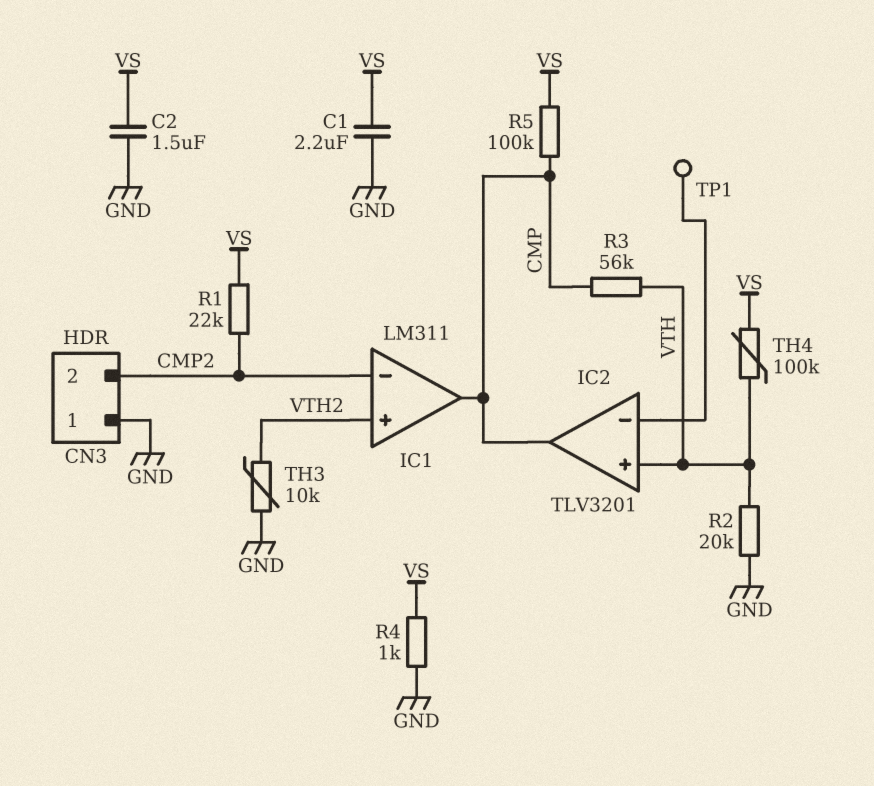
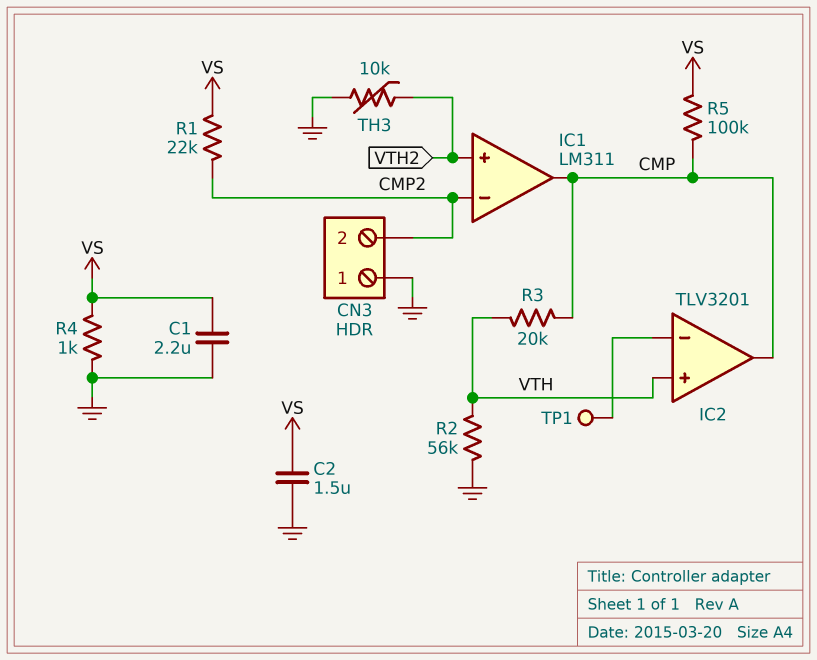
R2: 20k (GND, VTH) -> 56k (GND, VTH)
R3: 56k (CMP, VTH) -> 20k (CMP, VTH)
TH4: 100k (VS, VTH) -> none

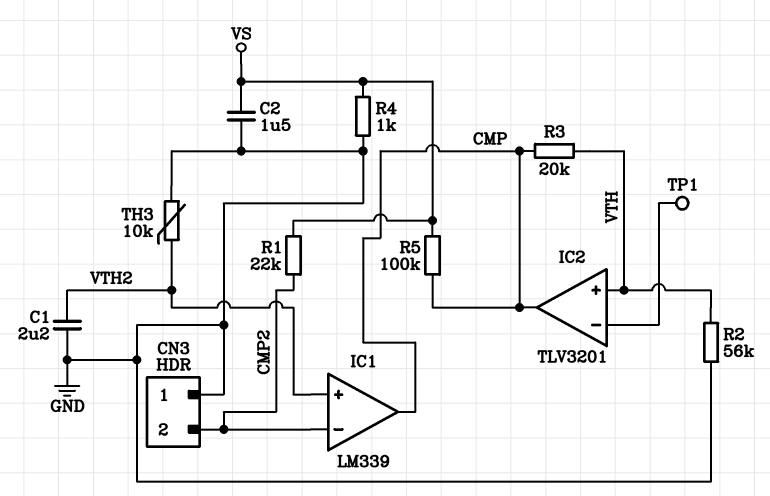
C1: 2.2uF (GND, VS) -> 2.2uF (GND, VTH2)
IC1: LM311 -> LM339

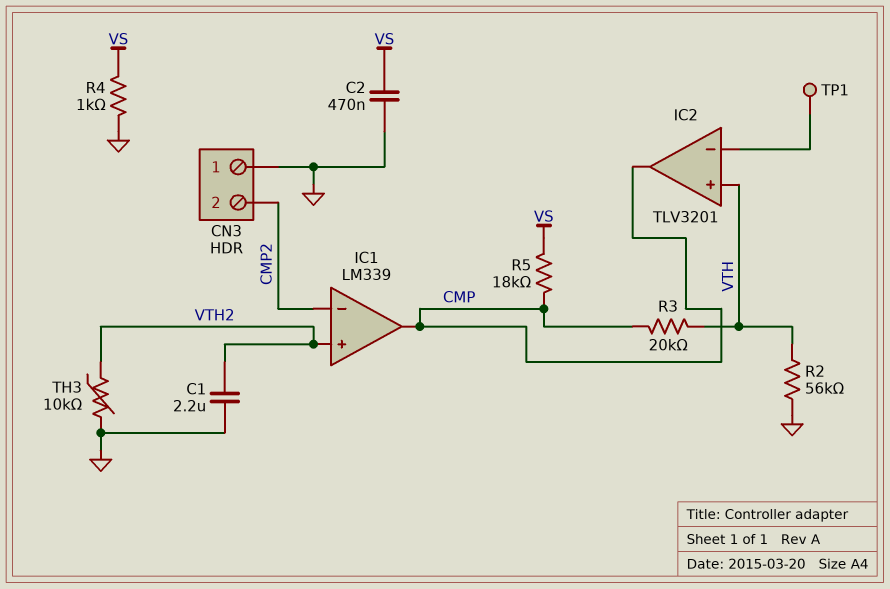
C2: 1.5uF (GND, VS) -> 470nF (GND, VS)
R1: 22k (CMP2, VS) -> none
R5: 100k (CMP, VS) -> 18k (CMP, VS)

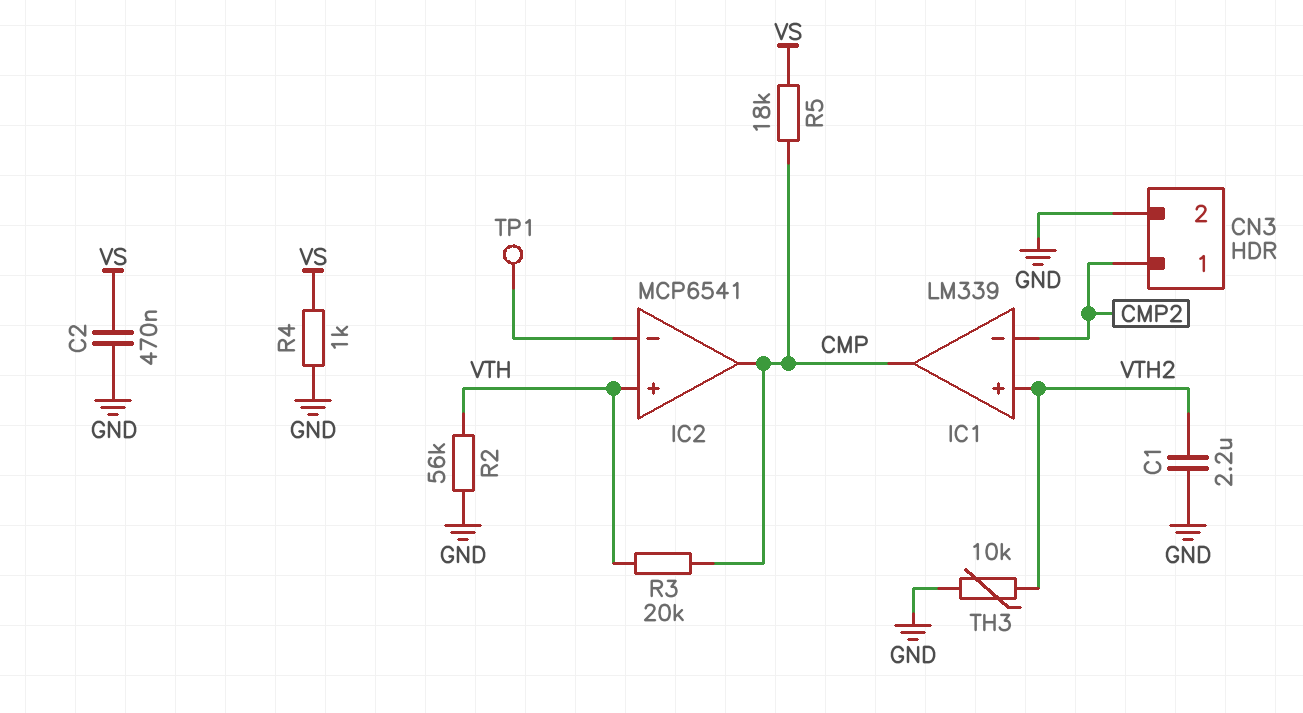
CN3 pin 1: GND -> CMP2
CN3 pin 2: CMP2 -> GND
IC2: TLV3201 -> MCP6541

